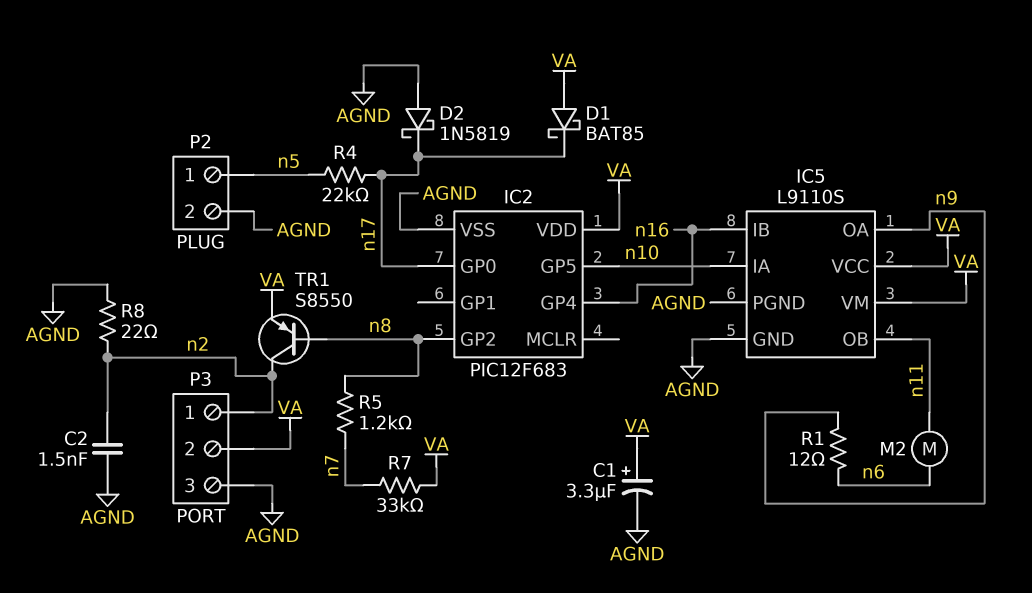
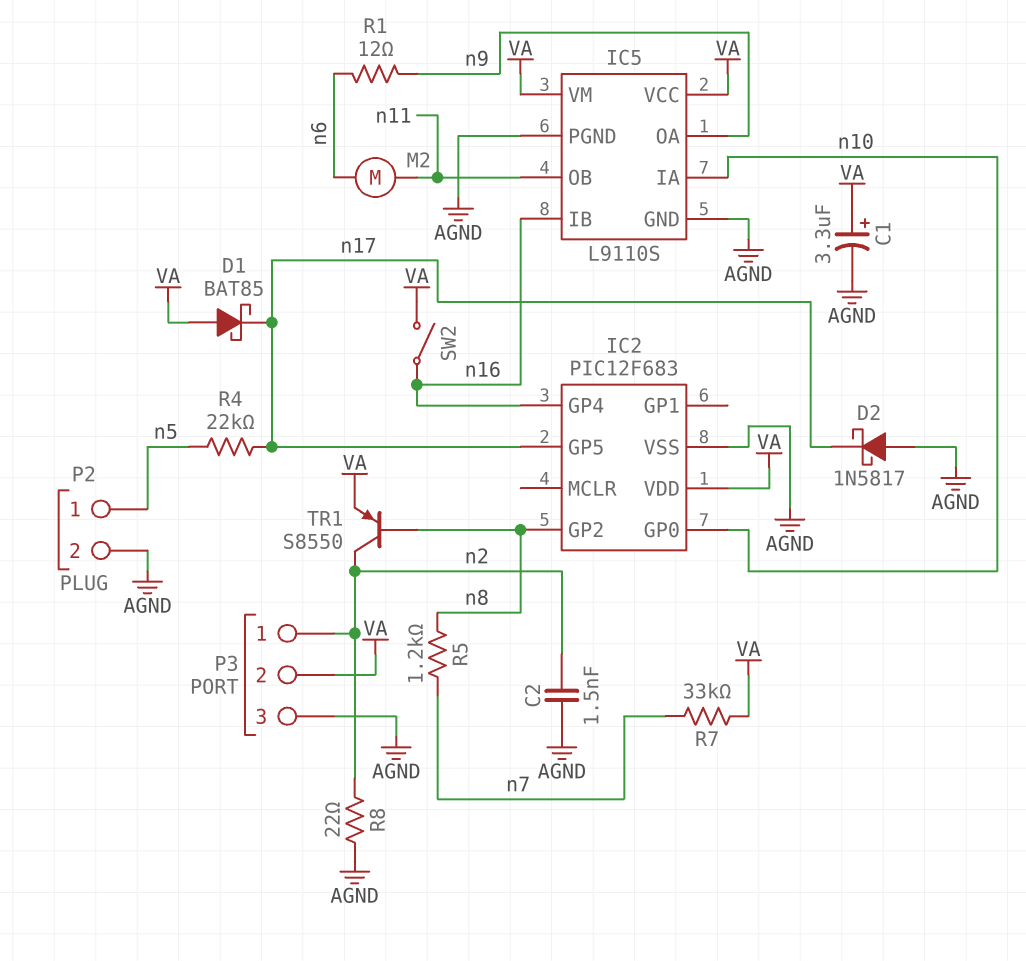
D2: schottky 1N5819 (A AGND, K n17) -> schottky 1N5817 (A AGND, K n17)
IC2 pin GP0: n17 -> n10
IC2 pin GP5: n10 -> n17
SW2: none -> switch (VA, n16)

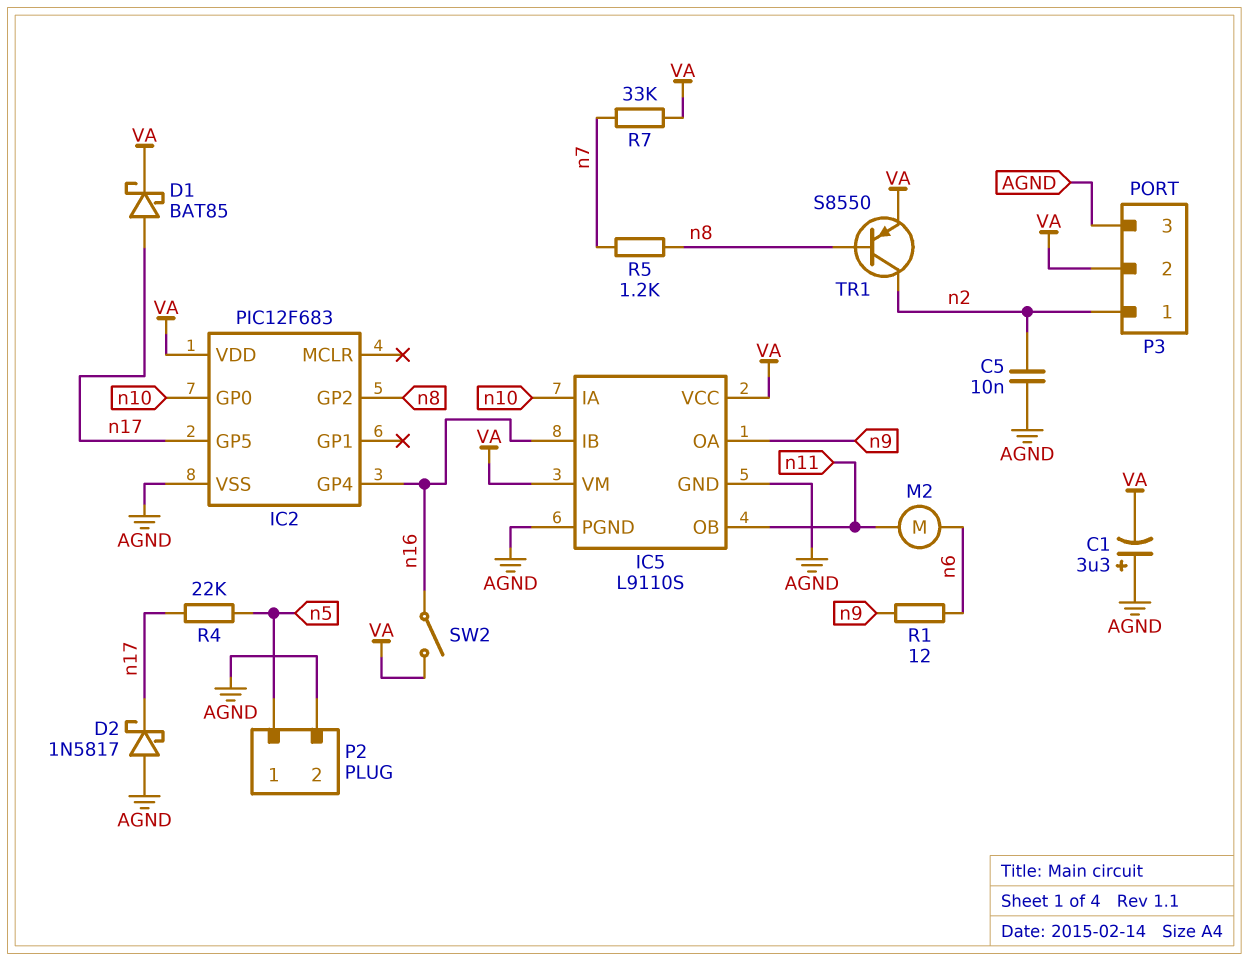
C1: 3.3uF (plus VA, minus AGND) -> 3.3uF (plus AGND, minus VA)
C2: 1.5nF (AGND, n2) -> none
C5: none -> 10nF (AGND, n2)
D1: schottky BAT85 (A VA, K n17) -> schottky BAT85 (A n17, K VA)
R8: 22 (AGND, n2) -> none

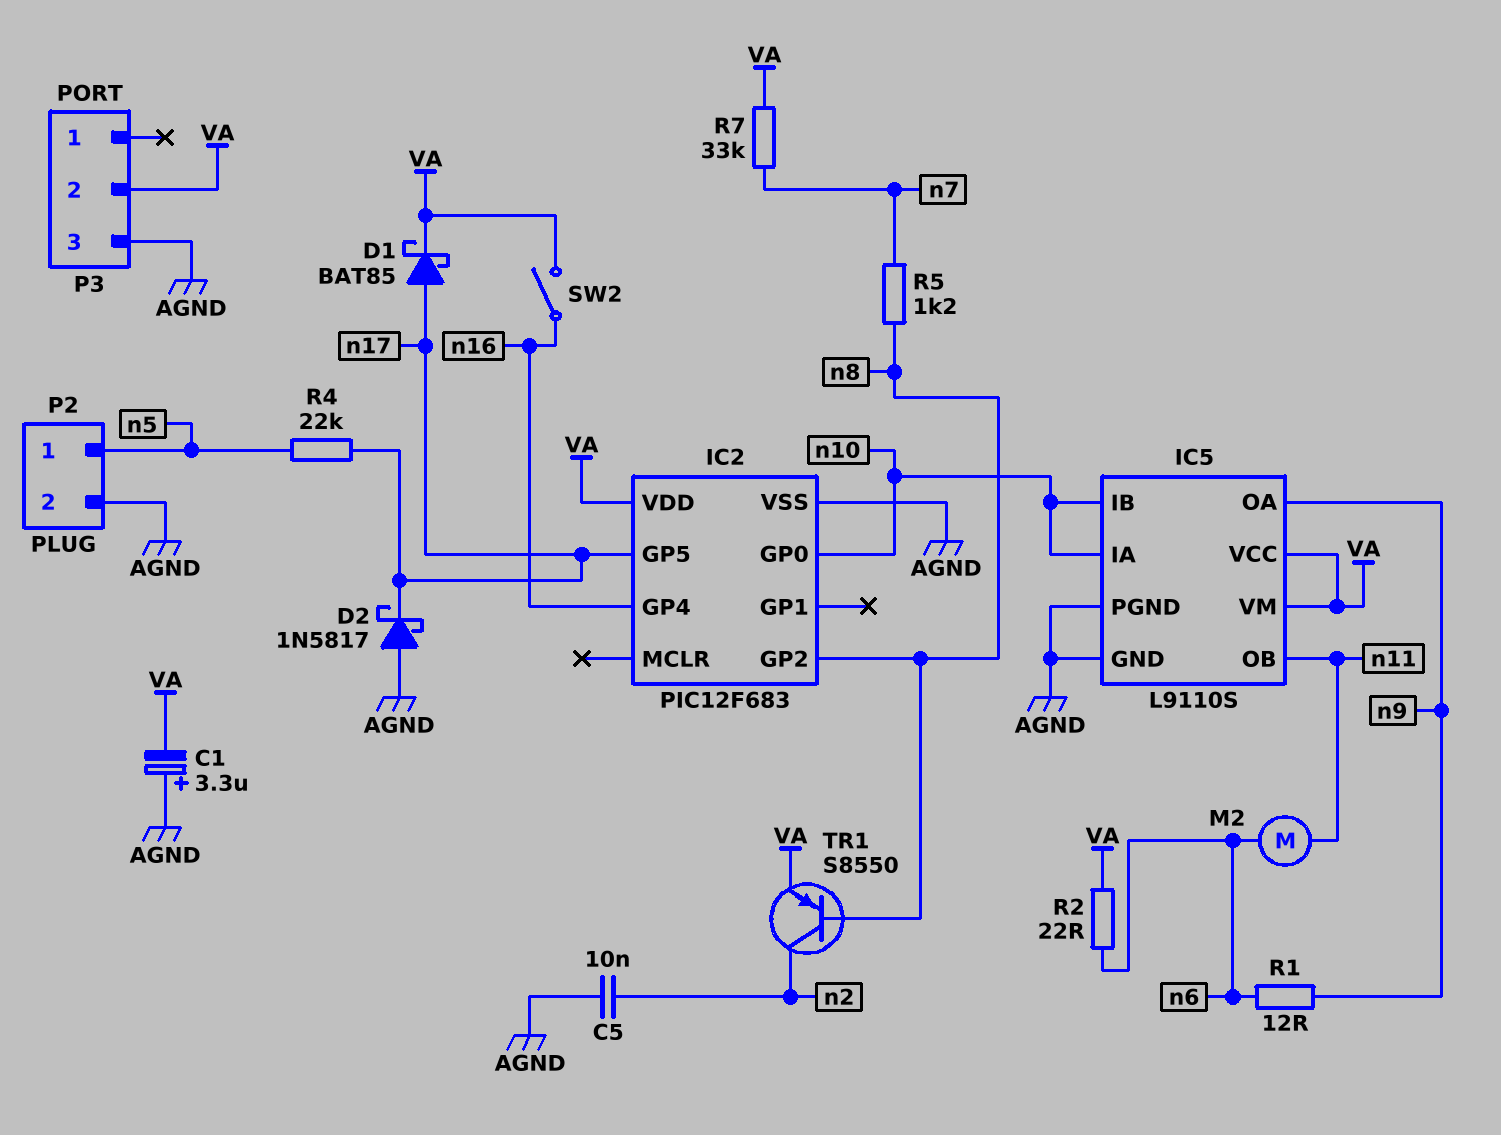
IC5 pin IB: n16 -> n10
P3 pin 1: n2 -> none
R2: none -> 22 (VA, n6)

